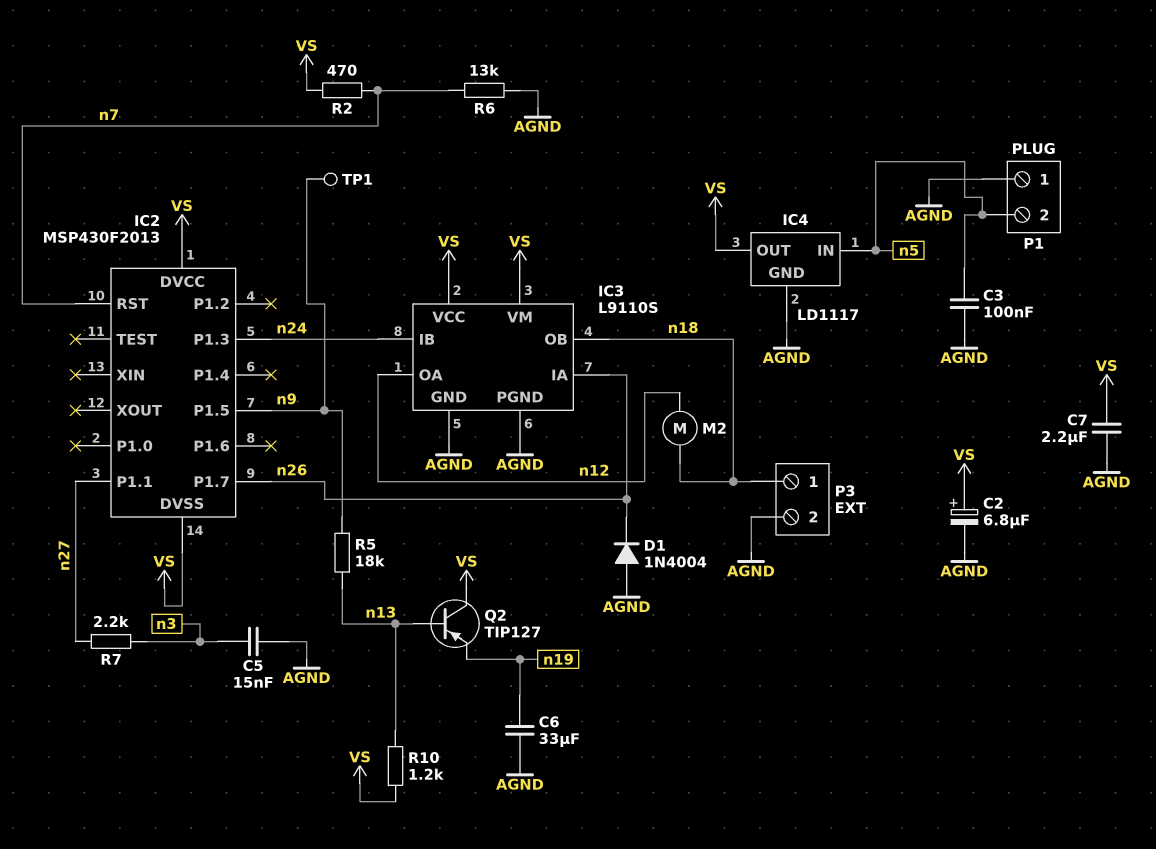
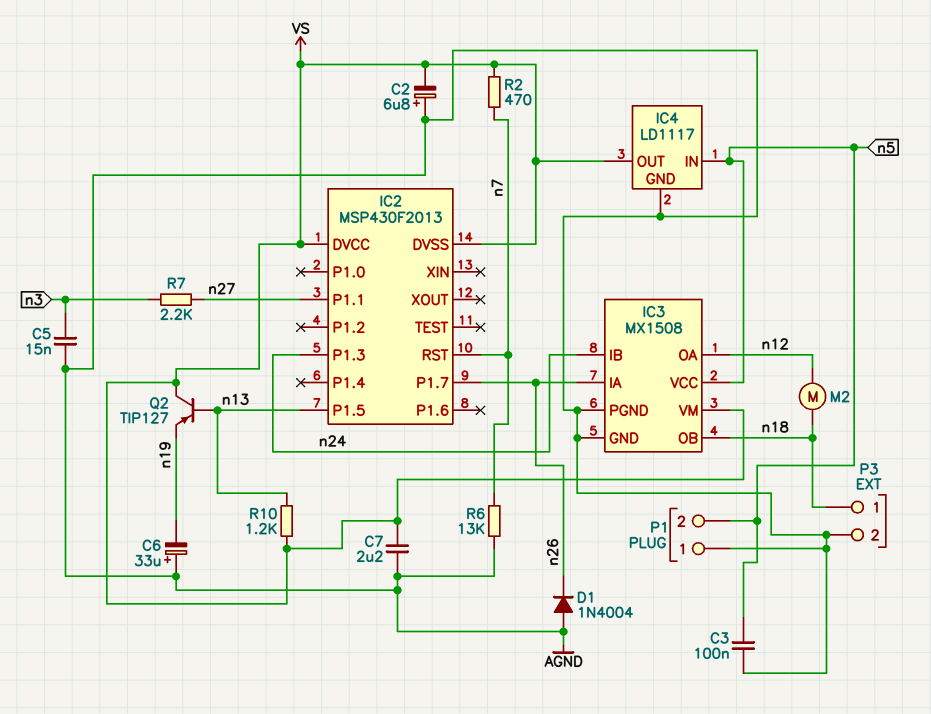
C2: 6.8uF (plus VS, minus AGND) -> 6.8uF (plus AGND, minus VS)
C6: 33uF (AGND, n19) -> 33uF (plus AGND, minus n19)
IC2 pin P1.5: n9 -> n13
IC3: L9110S -> MX1508
IC3 pin VCC: VS -> n5
R5: 18k (n9, n13) -> none
TP1: test point (n9) -> none

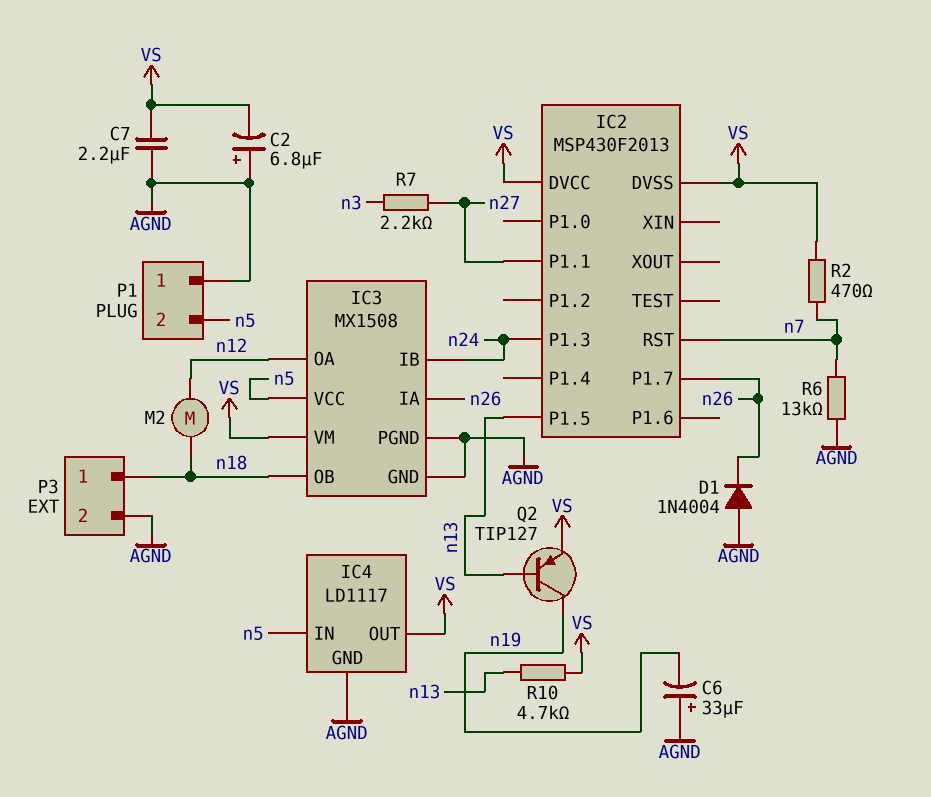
C3: 100nF (AGND, n5) -> none
C5: 15nF (AGND, n3) -> none
Q2: PNP TIP127 (B n13, C VS, E n19) -> PNP TIP127 (B n13, C n19, E VS)
R10: 1.2k (VS, n13) -> 4.7k (VS, n13)

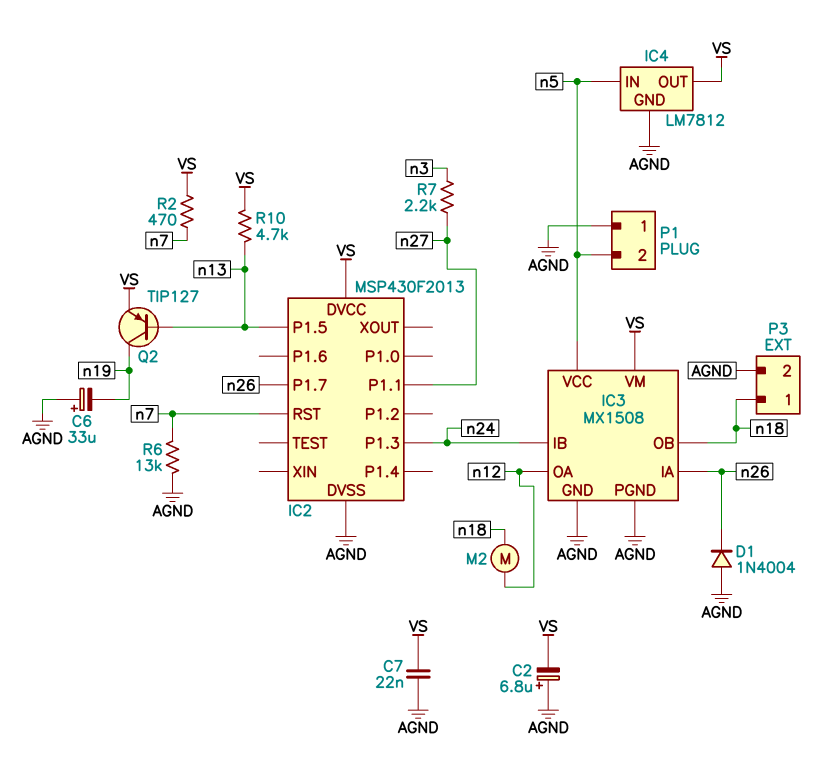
C7: 2.2uF (AGND, VS) -> 22nF (AGND, VS)
IC2 pin DVSS: VS -> AGND
IC4: LD1117 -> LM7812

